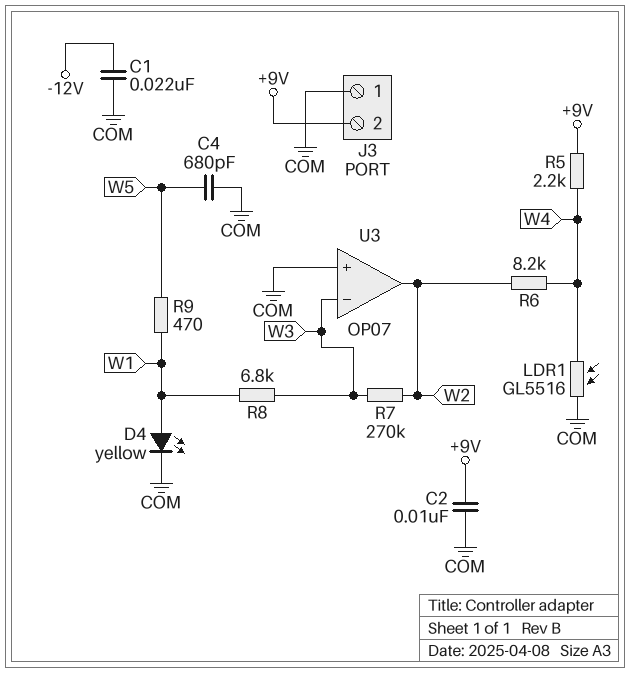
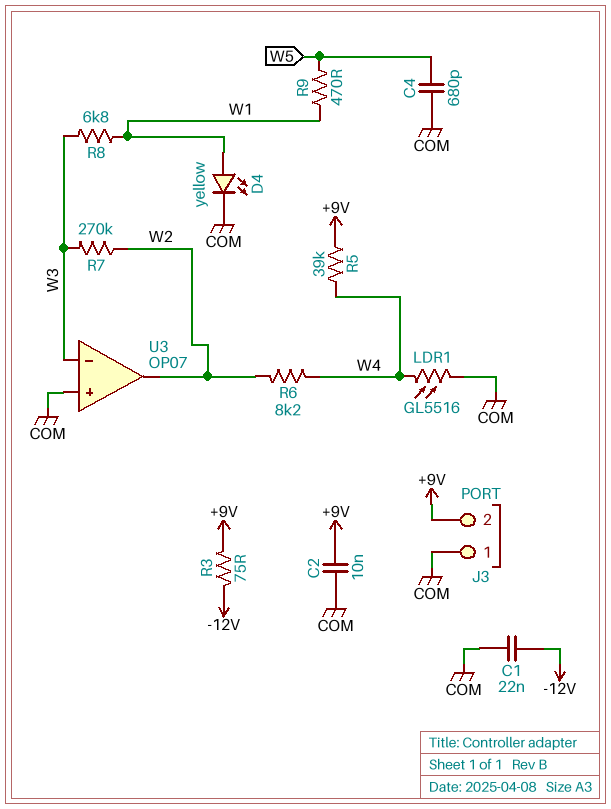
R3: none -> 75 (+9V, -12V)
R5: 2.2k (+9V, W4) -> 39k (+9V, W4)

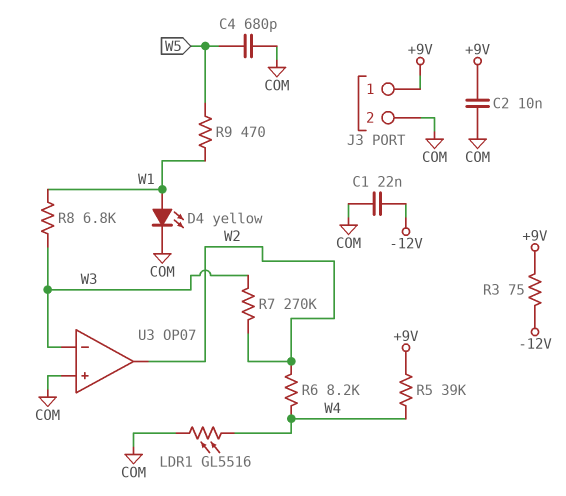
J3 pin 1: COM -> +9V
J3 pin 2: +9V -> COM

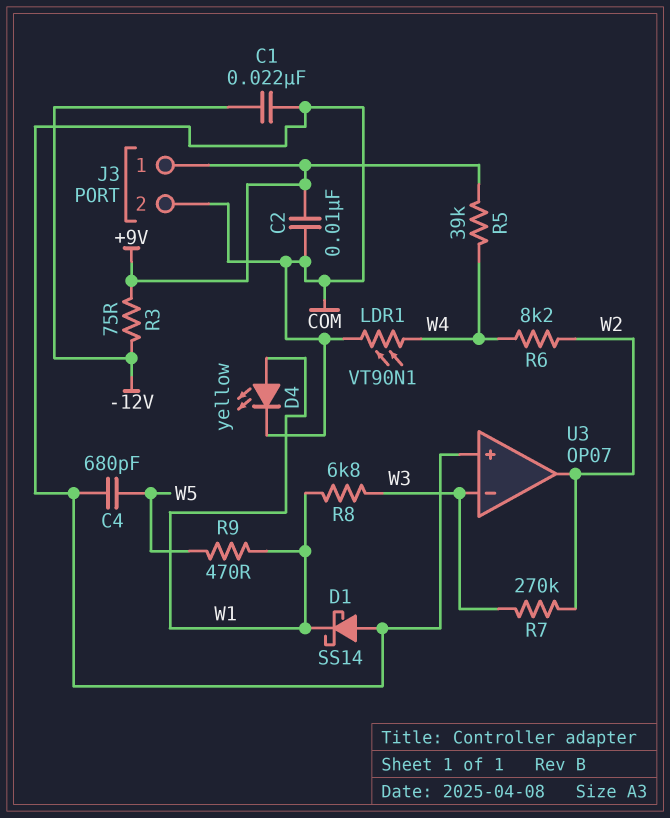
D1: none -> schottky SS14 (A COM, K W1)
LDR1: GL5516 (COM, W4) -> VT90N1 (COM, W4)

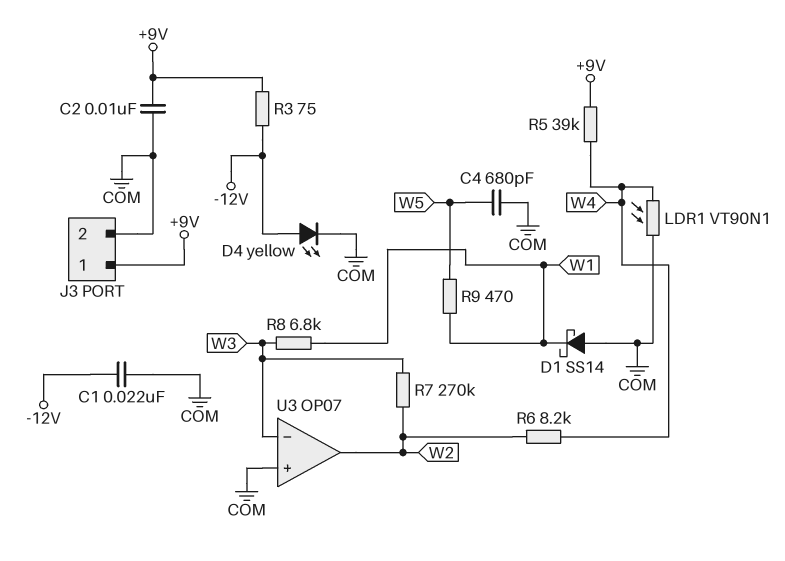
D4: LED yellow (A W1, K COM) -> LED yellow (A -12V, K COM)

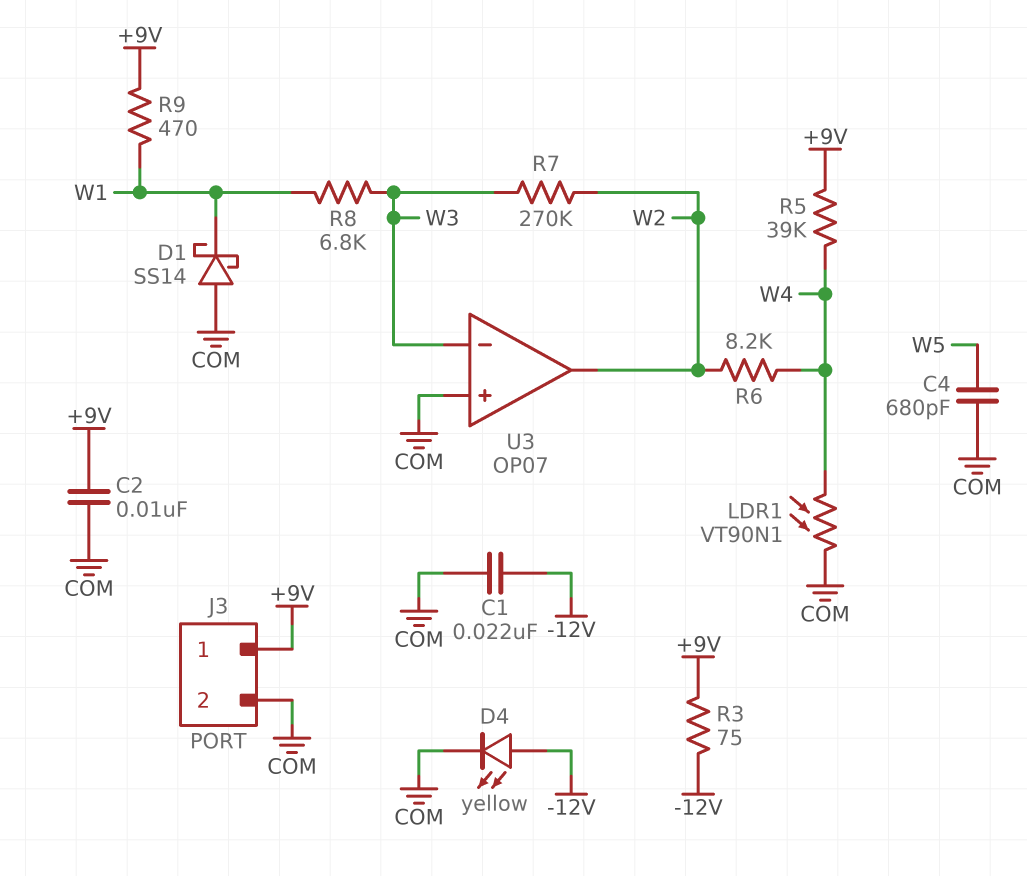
R9: 470 (W1, W5) -> 470 (+9V, W1)

